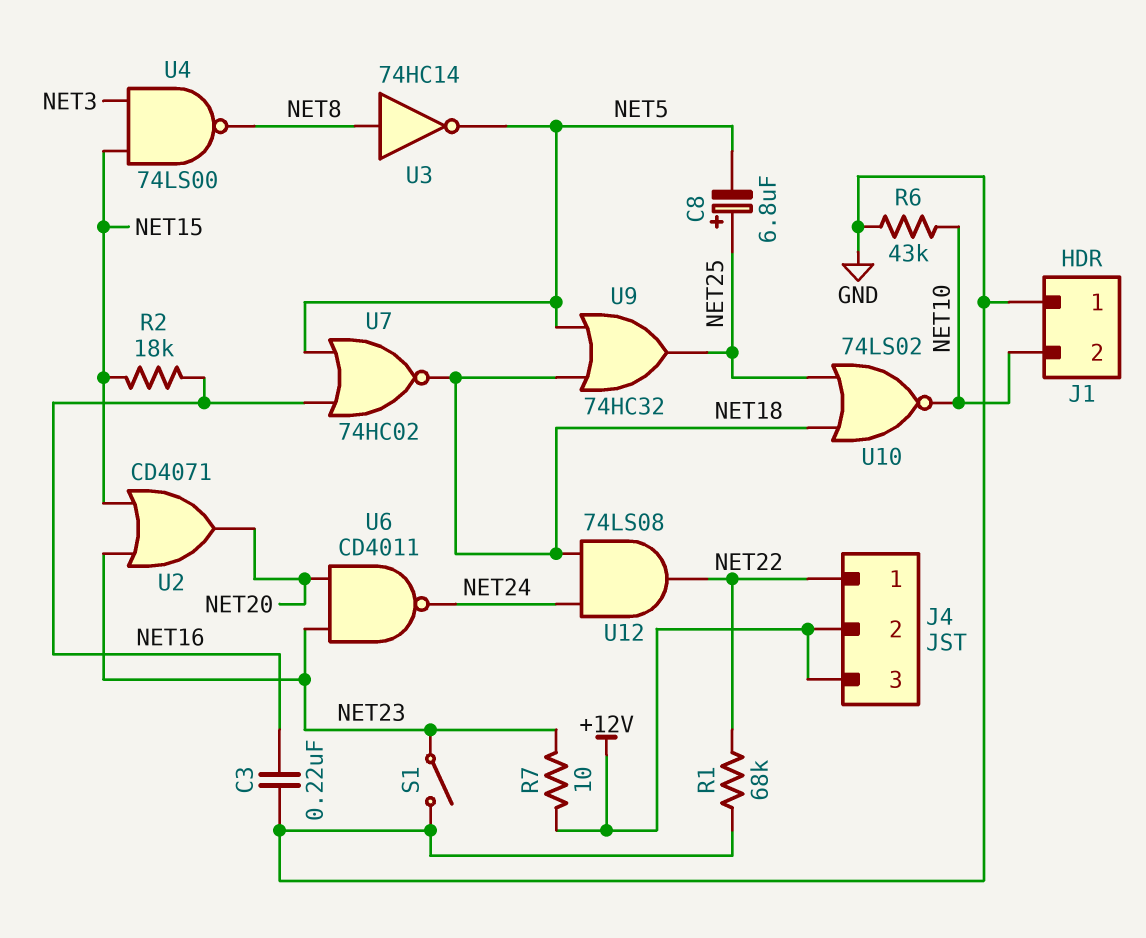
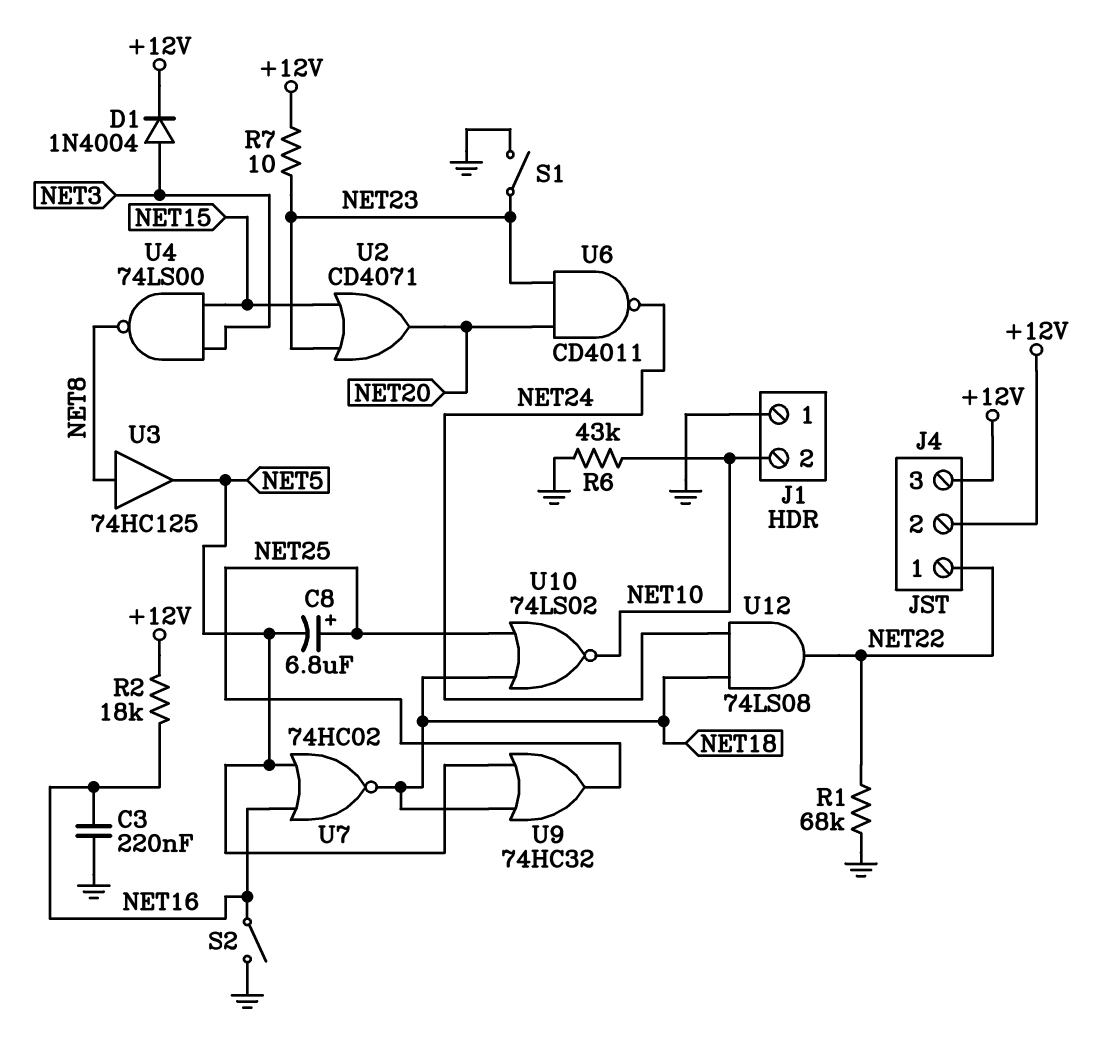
D1: none -> diode 1N4004 (A NET3, K +12V)
R2: 18k (NET15, NET16) -> 18k (+12V, NET16)
S2: none -> switch (GND, NET16)
U3: NOT 74HC14 (in NET8, out NET5) -> buffer 74HC125 (in NET8, out NET5)

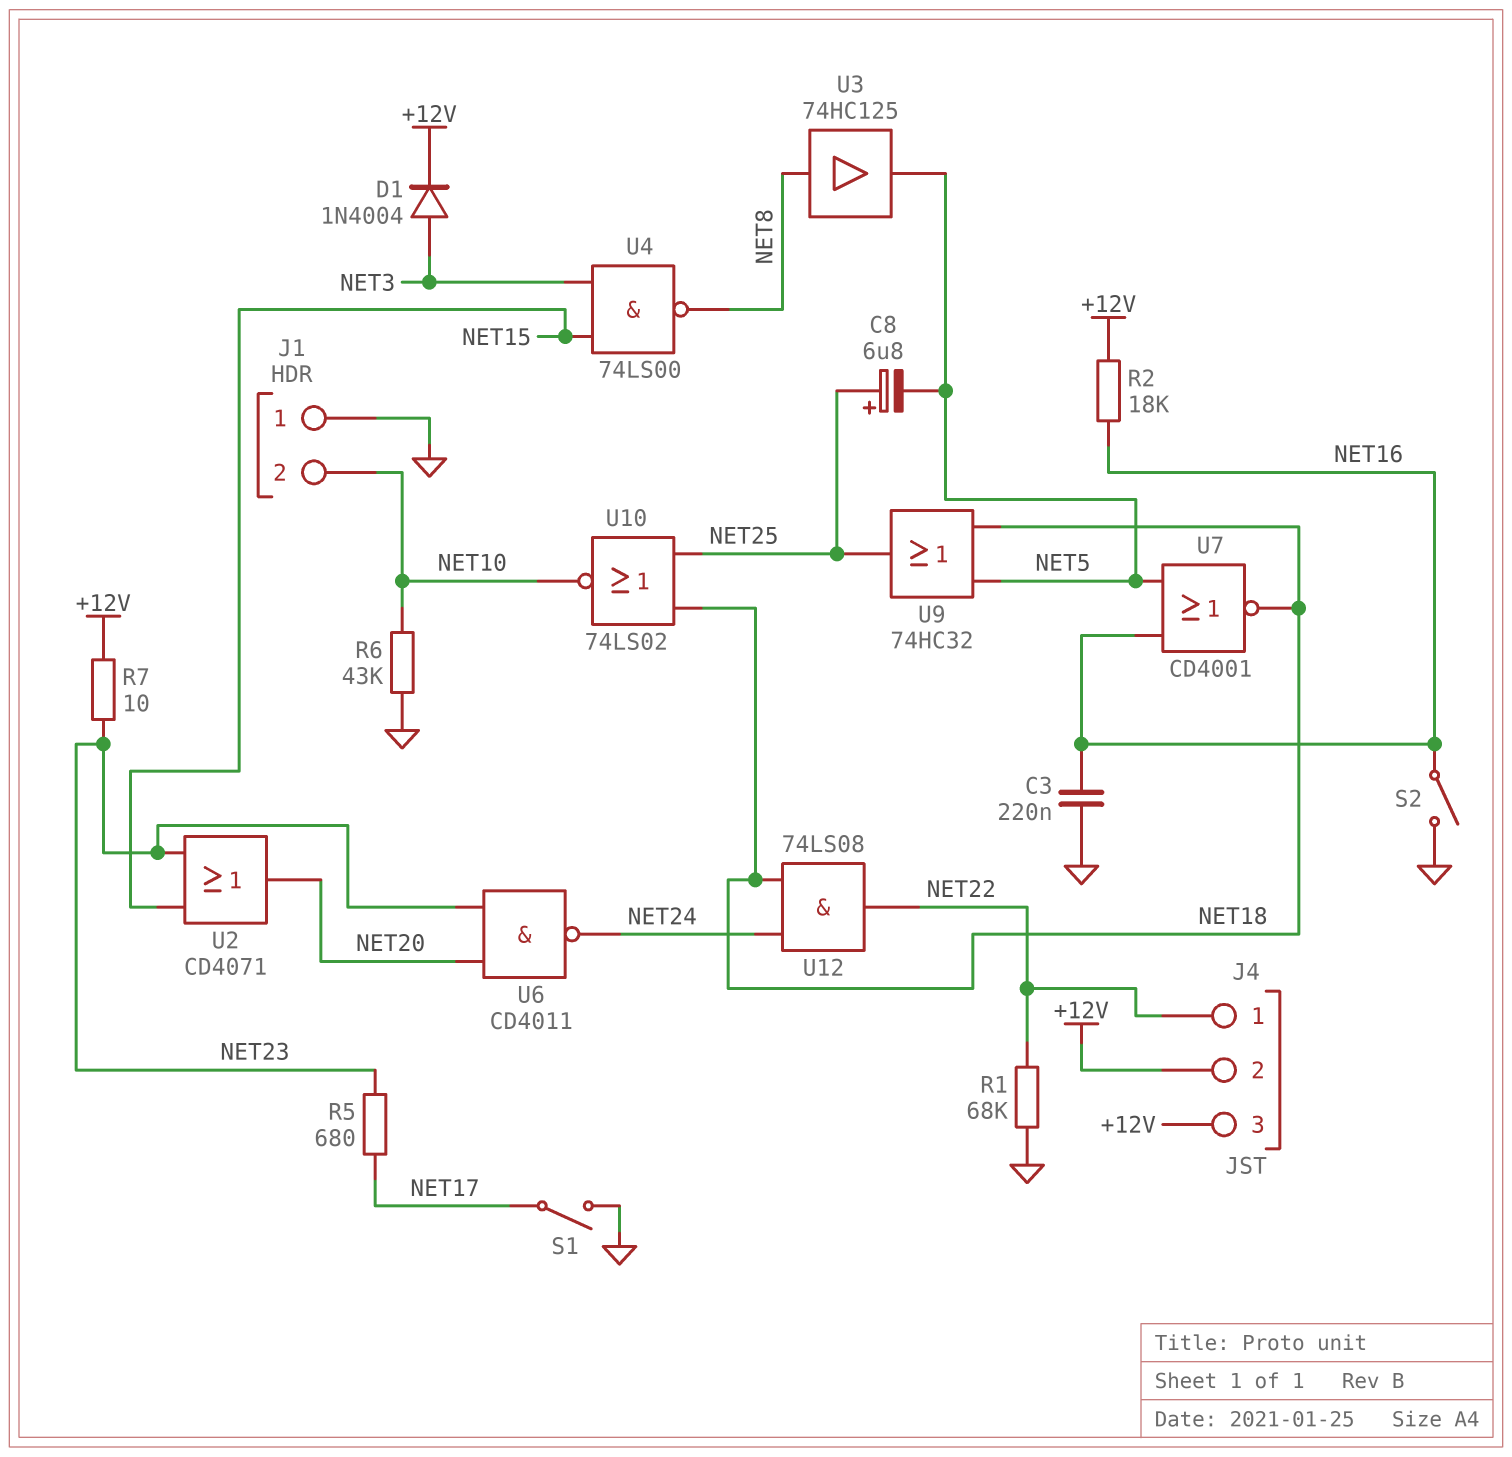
R5: none -> 680 (NET17, NET23)
S1: switch (GND, NET23) -> switch (GND, NET17)
U7: NOR 74HC02 (in NET5, in NET16, out NET18) -> NOR CD4001 (in NET5, in NET16, out NET18)

